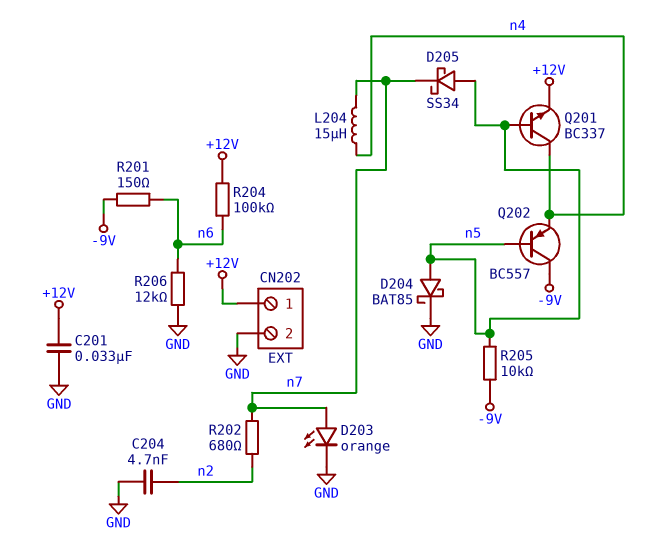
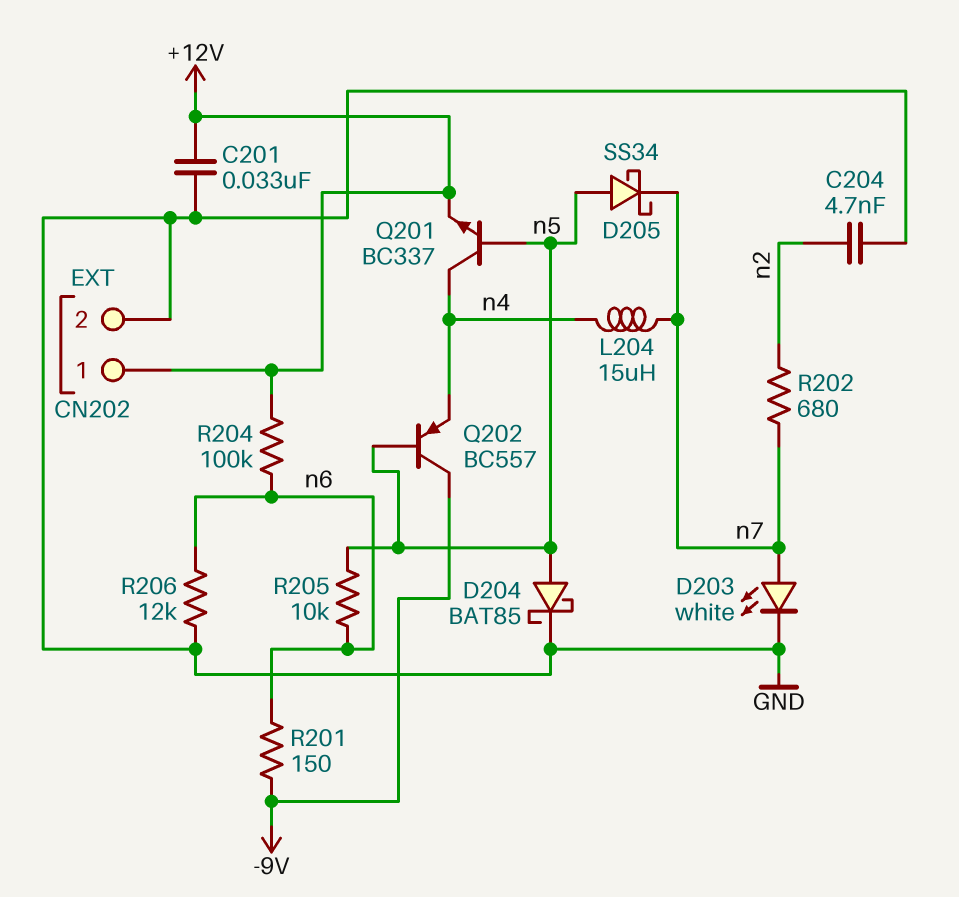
D203: LED orange (A n7, K GND) -> LED white (A n7, K GND)
R205: 10k (-9V, n5) -> 10k (n5, n6)

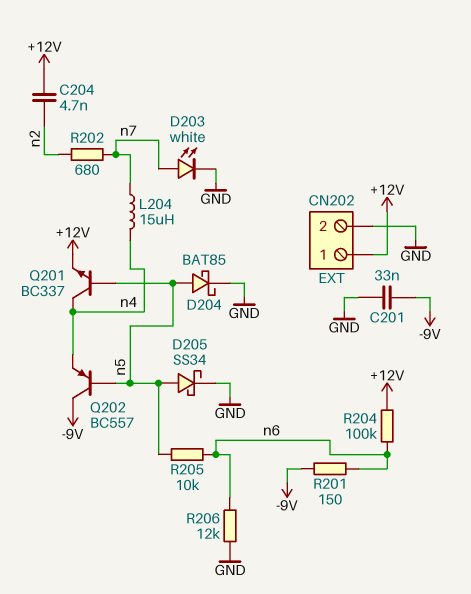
C201: 33nF (+12V, GND) -> 33nF (-9V, GND)
C204: 4.7nF (GND, n2) -> 4.7nF (+12V, n2)
D205: schottky SS34 (A n5, K n7) -> schottky SS34 (A n5, K GND)

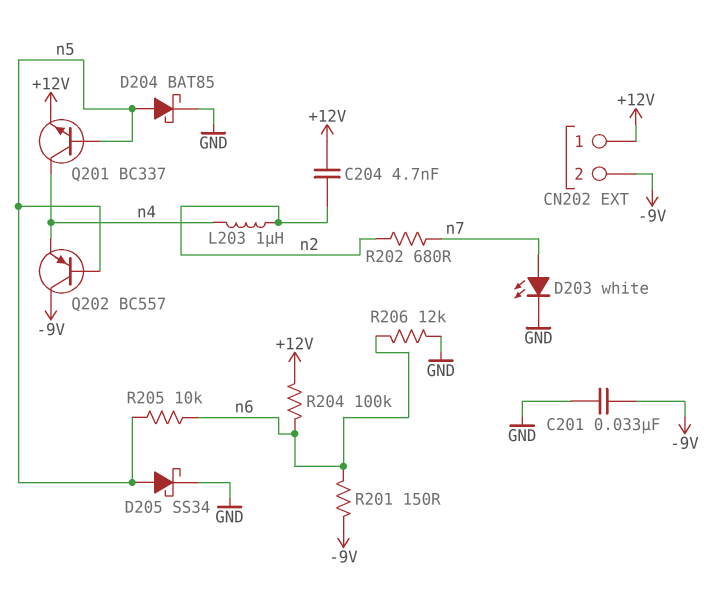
CN202 pin 2: GND -> -9V
L203: none -> 1uH (n2, n4)
L204: 15uH (n4, n7) -> none

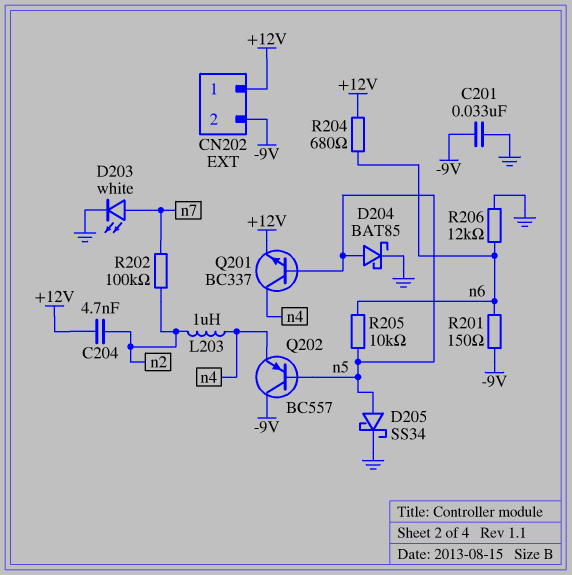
R202: 680 (n2, n7) -> 100k (n2, n7)
R204: 100k (+12V, n6) -> 680 (+12V, n6)

